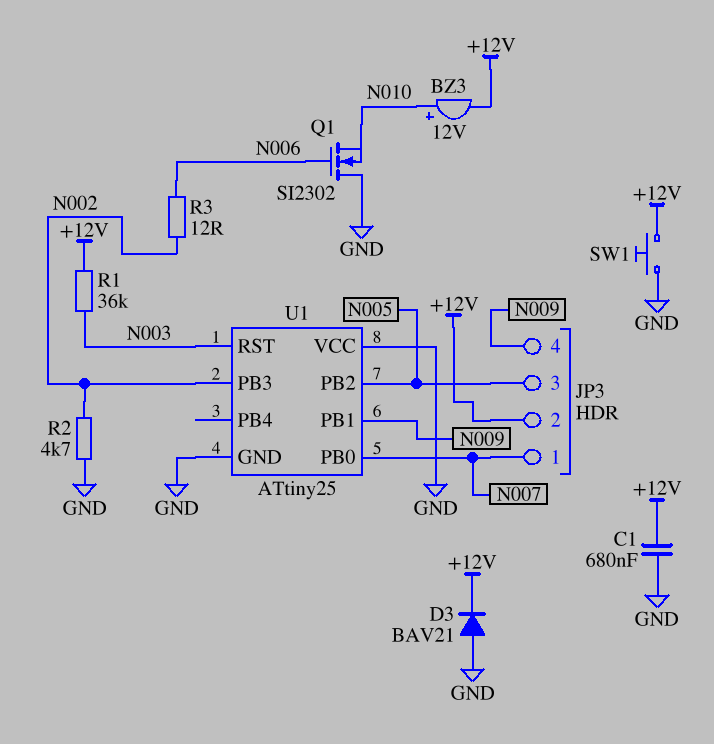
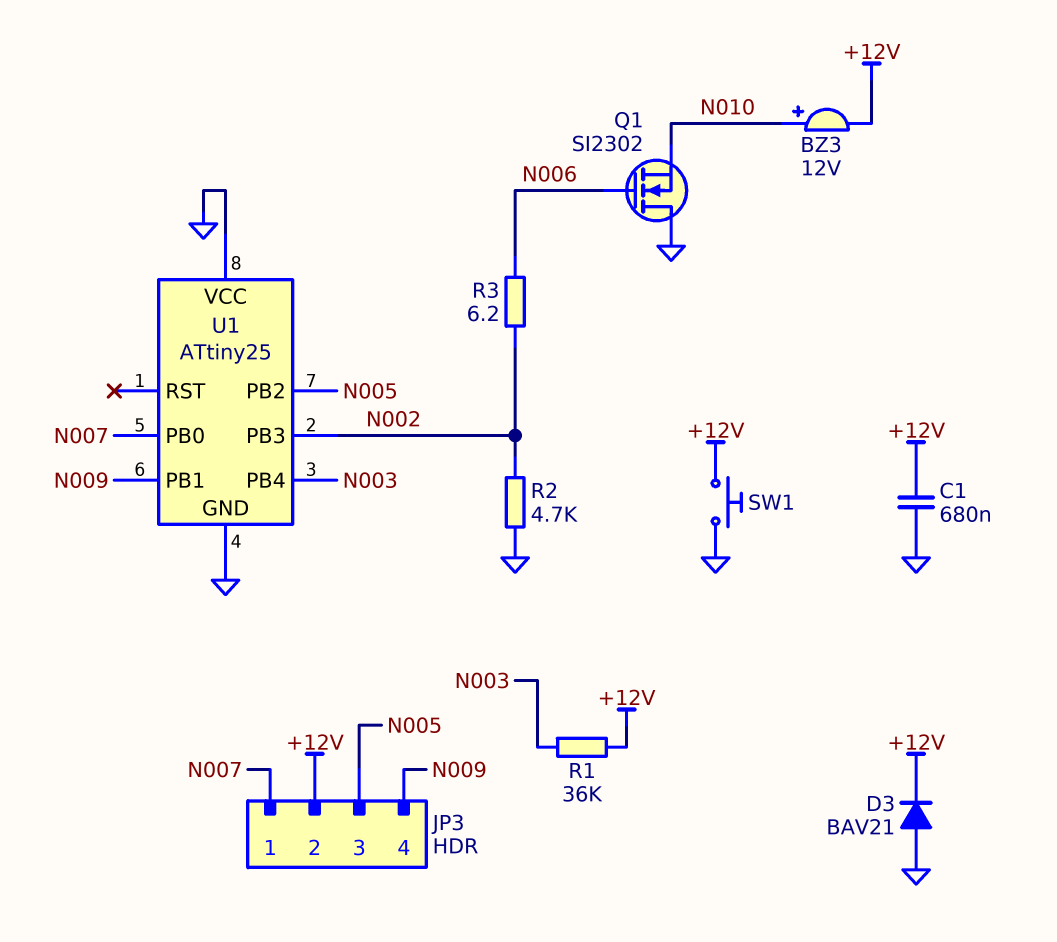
R3: 12 (N002, N006) -> 6.2 (N002, N006)
U1 pin PB4: none -> N003
U1 pin RST: N003 -> none

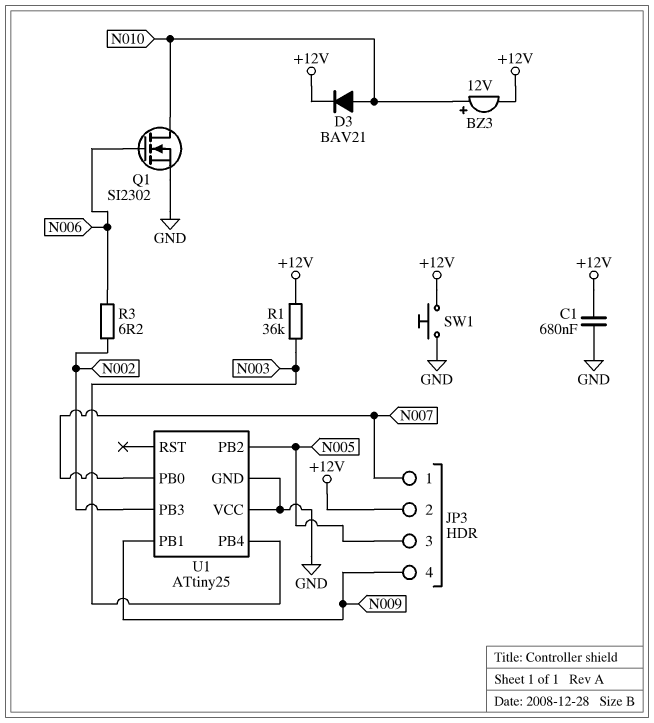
D3: diode BAV21 (A GND, K +12V) -> diode BAV21 (A N010, K +12V)
Q1: NMOS SI2302 (G N006, D GND, S N010) -> NMOS SI2302 (G N006, D N010, S GND)
R2: 4.7k (GND, N002) -> none

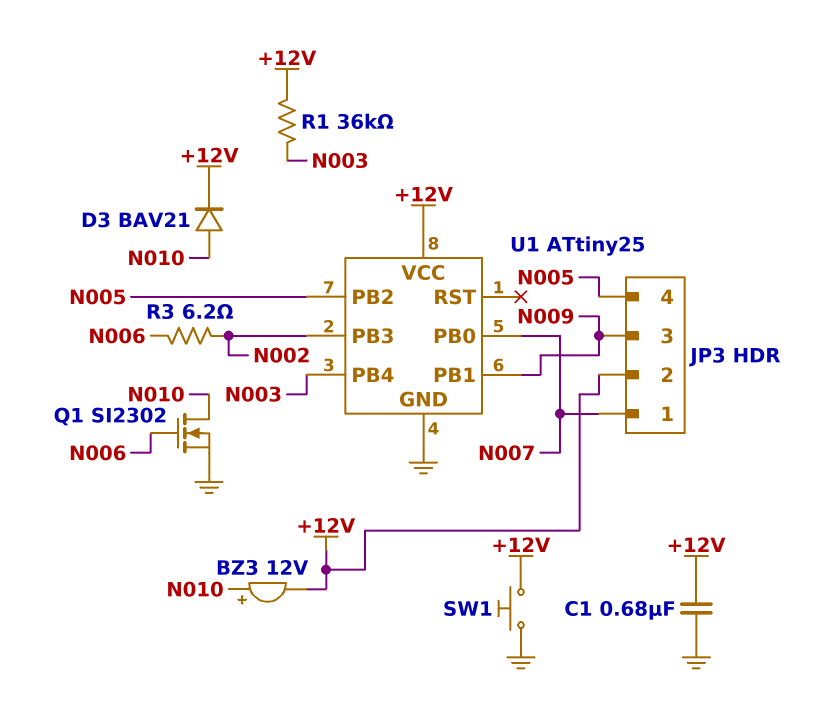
JP3 pin 3: N005 -> N009
JP3 pin 4: N009 -> N005
U1 pin VCC: GND -> +12V

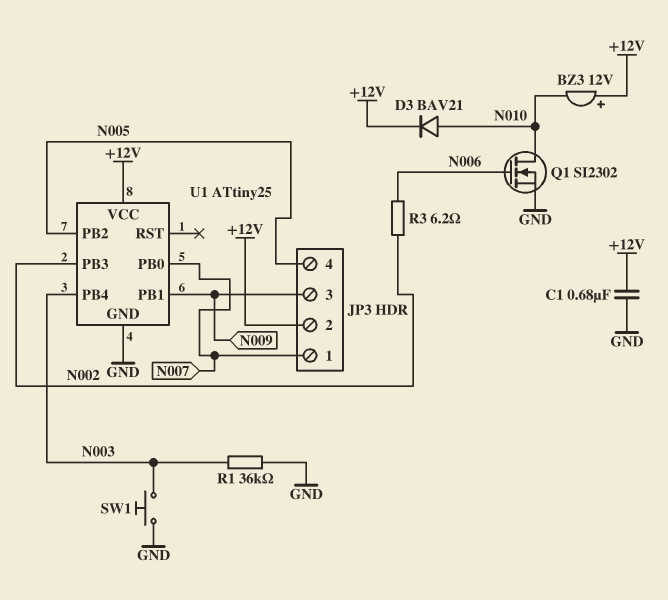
BZ3: buzzer 12V (plus N010, minus +12V) -> buzzer 12V (plus +12V, minus N010)
R1: 36k (+12V, N003) -> 36k (GND, N003)
SW1: button (+12V, GND) -> button (GND, N003)

